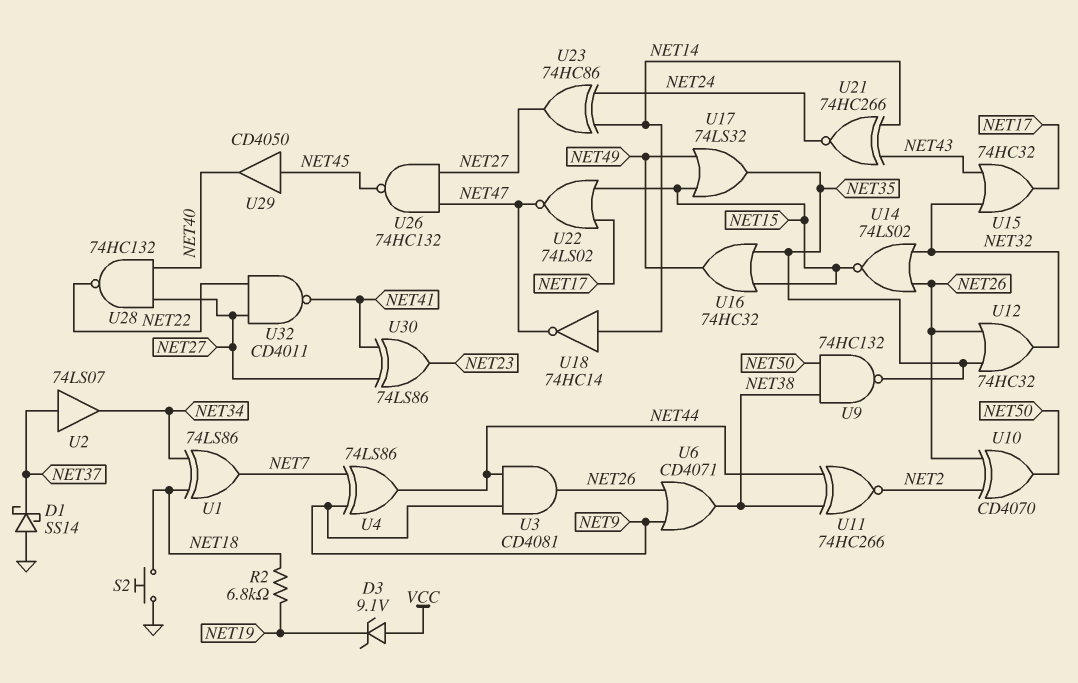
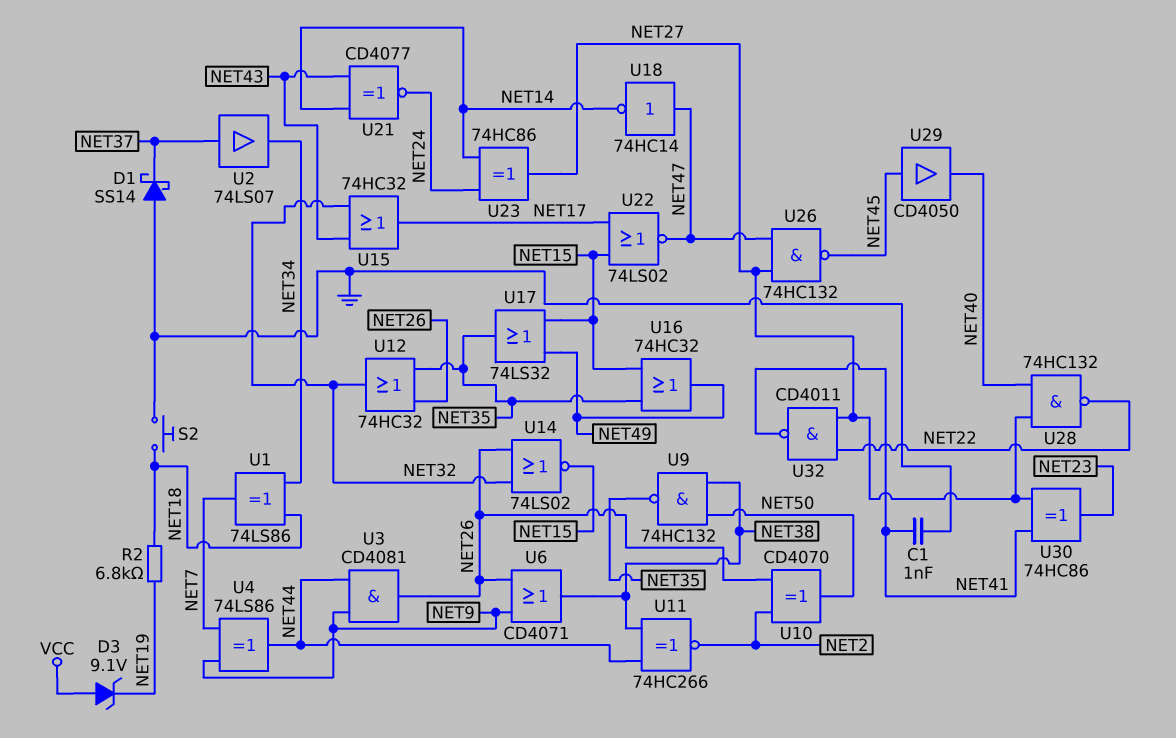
C1: none -> 1nF (GND, NET41)
U18: NOT 74HC14 (in NET14, out NET47) -> NOT 74HC14 (in NET47, out NET14)
U21: XNOR 74HC266 (in NET14, in NET43, out NET24) -> XNOR CD4077 (in NET14, in NET43, out NET24)
U30: XOR 74LS86 (in NET27, in NET41, out NET23) -> XOR 74HC86 (in NET27, in NET41, out NET23)

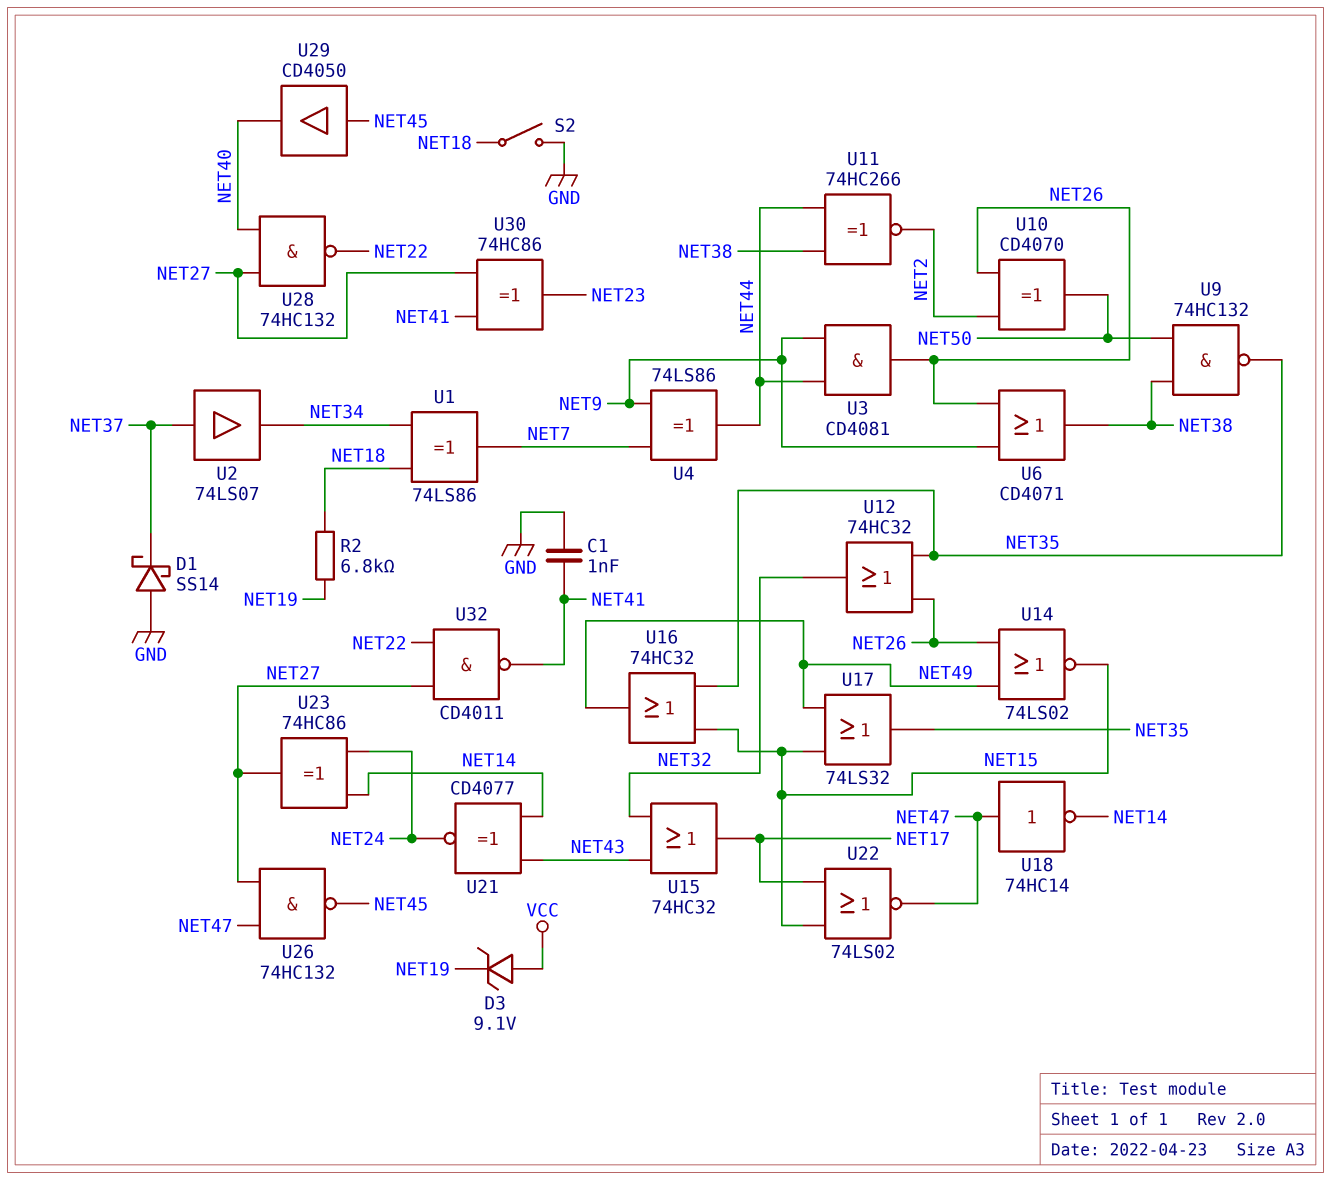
S2: button (GND, NET18) -> switch (GND, NET18)
U14: NOR 74LS02 (in NET26, in NET32, out NET15) -> NOR 74LS02 (in NET26, in NET49, out NET15)

